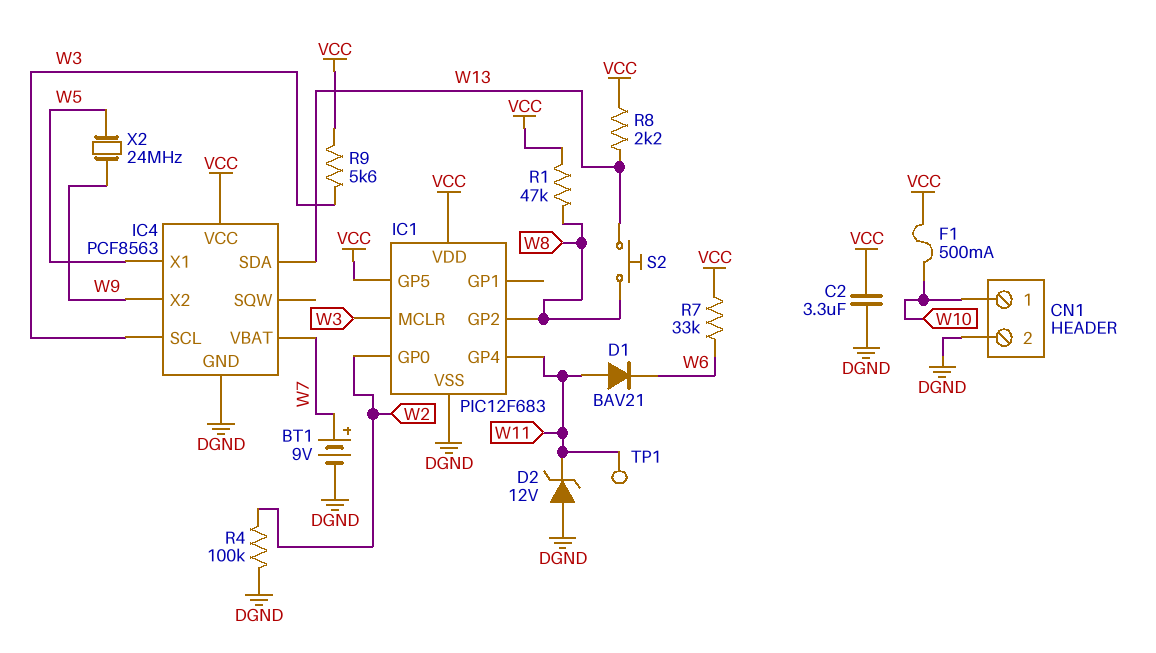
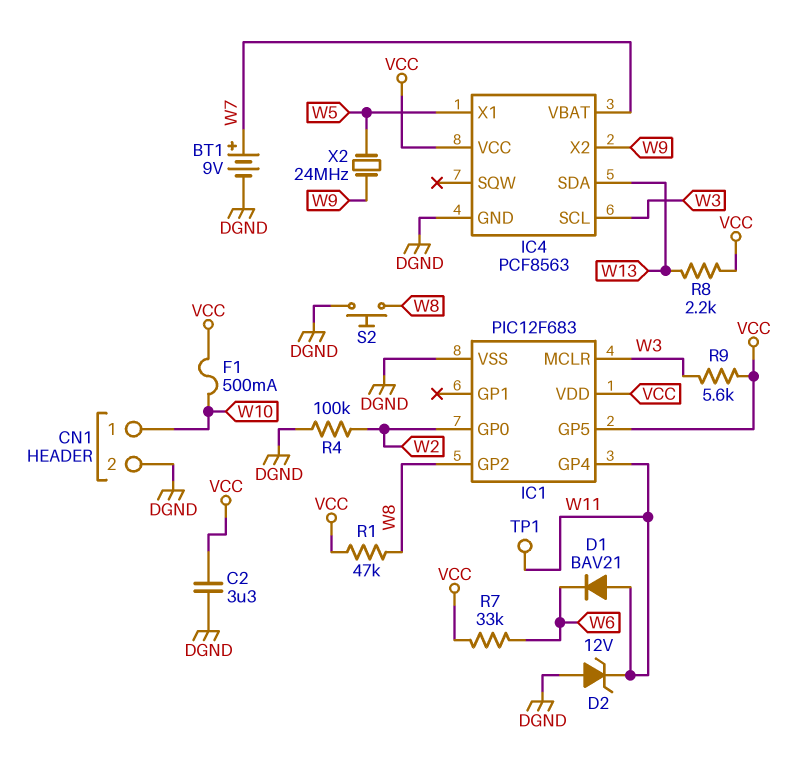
S2: button (W8, W13) -> button (DGND, W8)

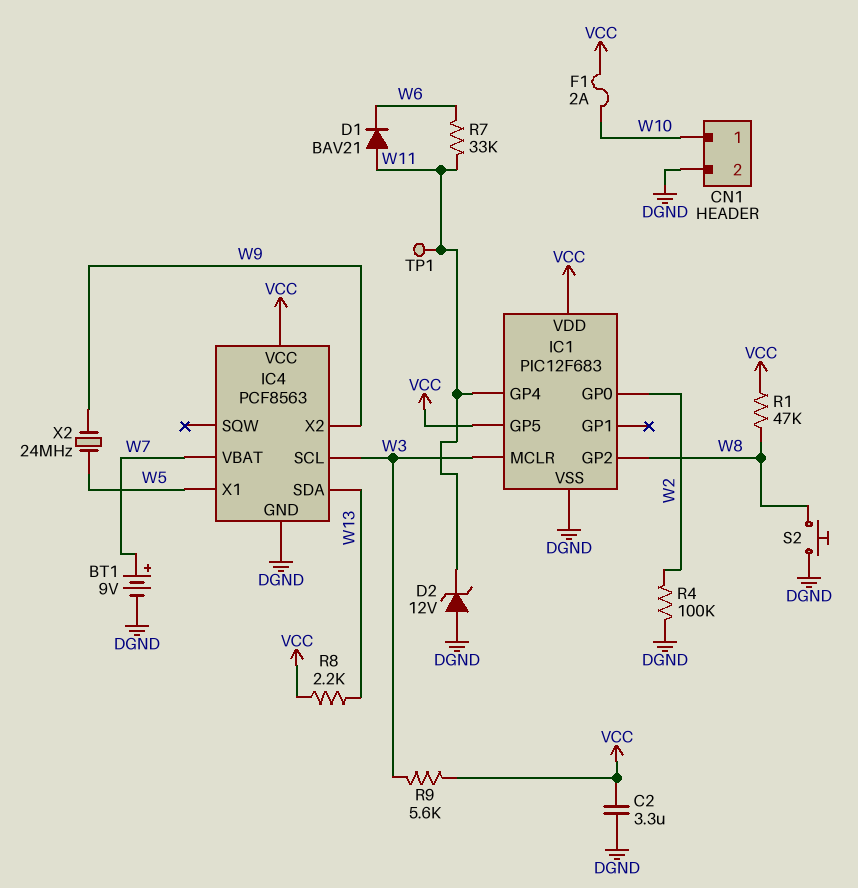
F1: 500mA (VCC, W10) -> 2A (VCC, W10)
R7: 33k (VCC, W6) -> 33k (W6, W11)

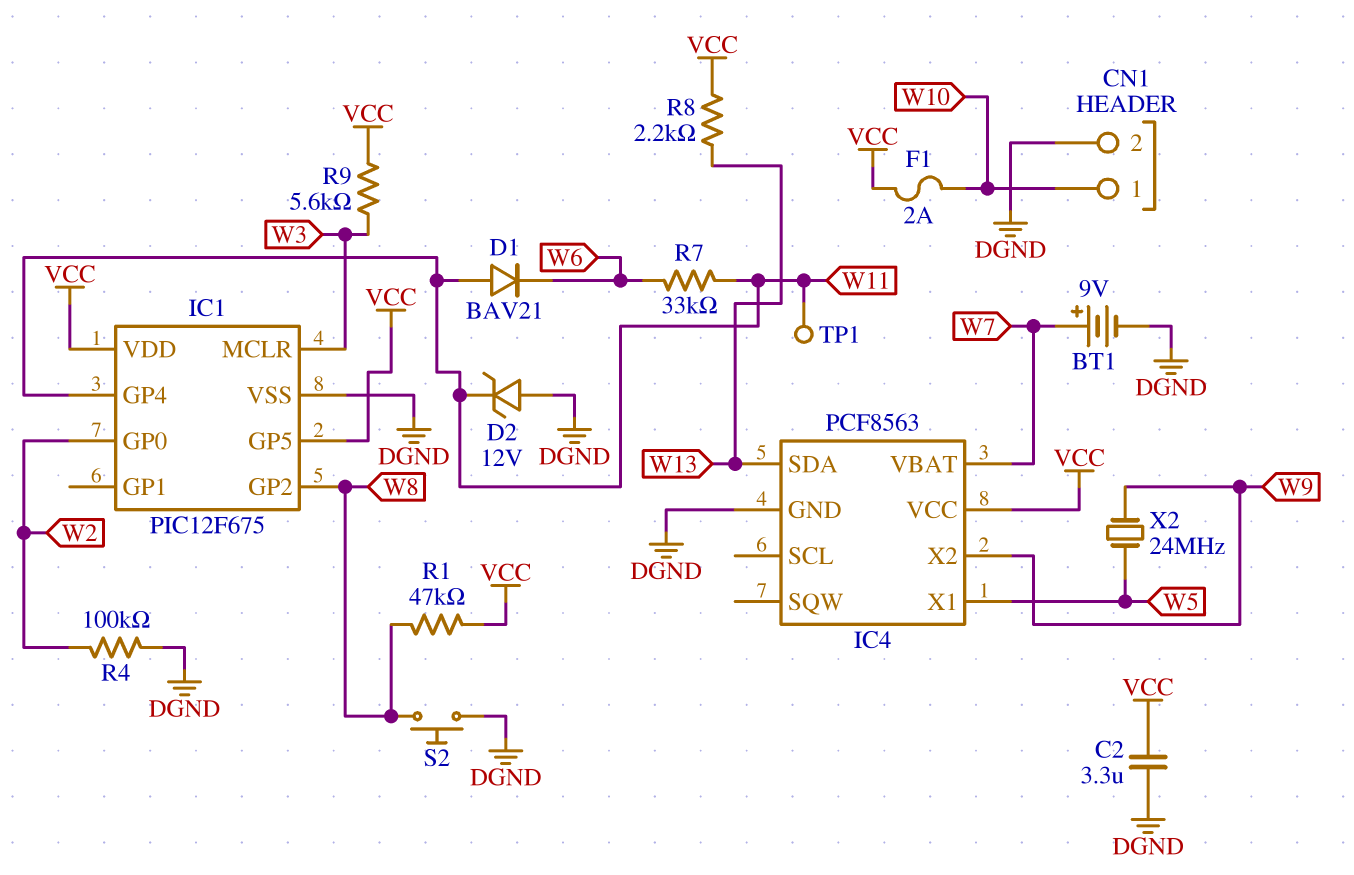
IC1: PIC12F683 -> PIC12F675
IC4 pin SCL: W3 -> none

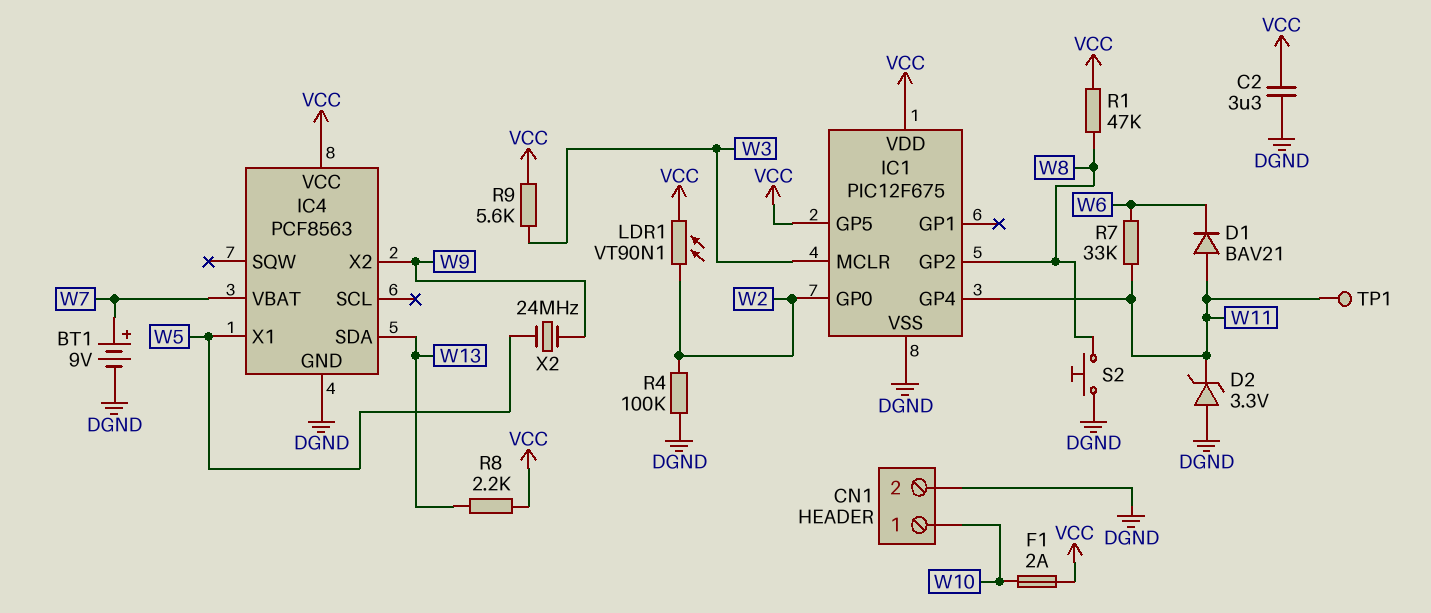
D2: zener 12V (A DGND, K W11) -> zener 3.3V (A DGND, K W11)
LDR1: none -> VT90N1 (VCC, W2)

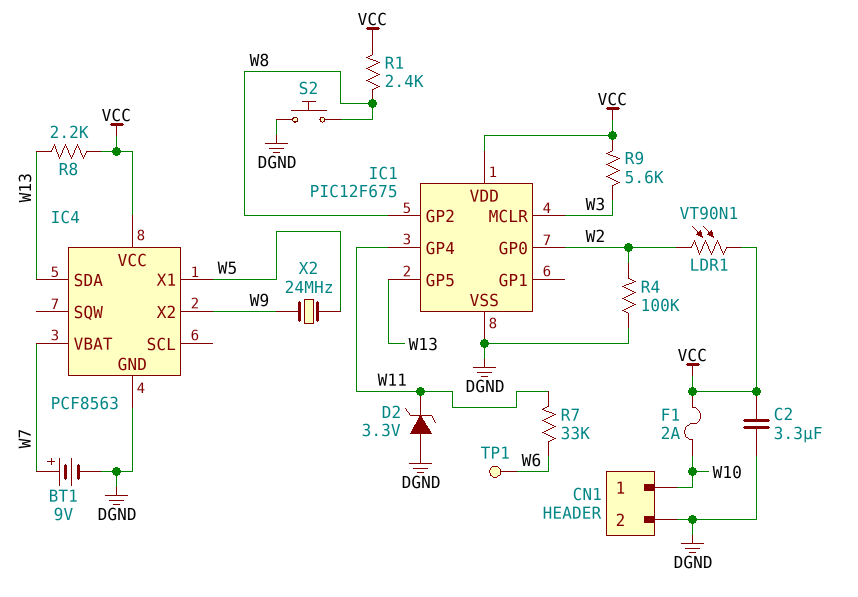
D1: diode BAV21 (A W11, K W6) -> none
IC1 pin GP5: VCC -> W13
R1: 47k (VCC, W8) -> 2.4k (VCC, W8)
TP1: test point (W11) -> test point (W6)

